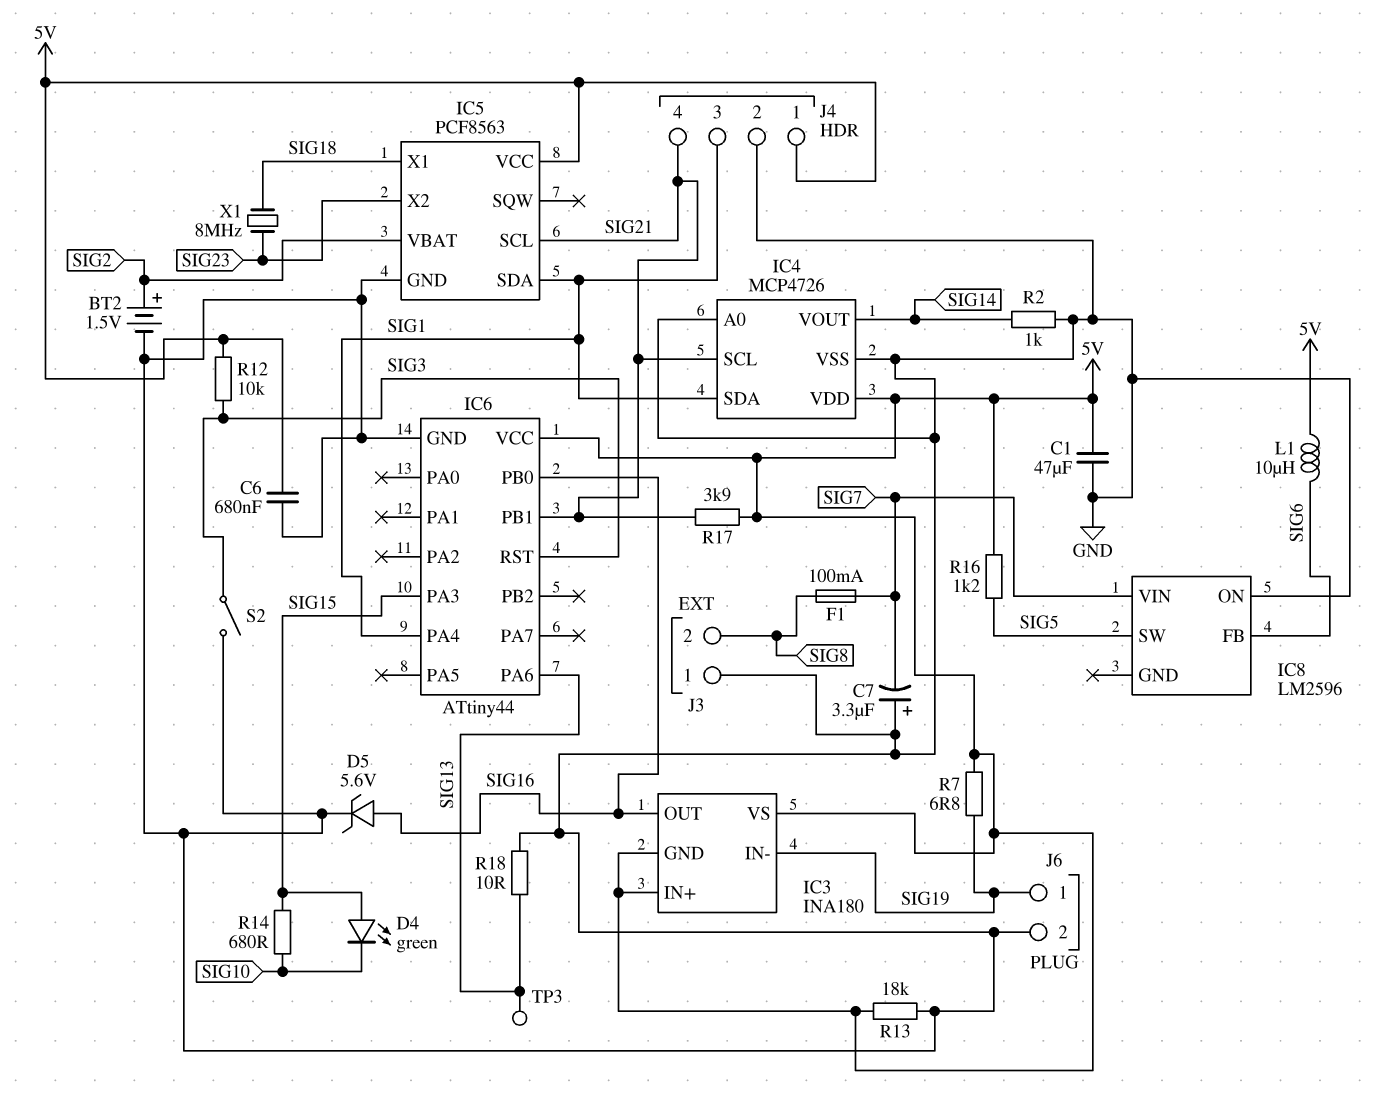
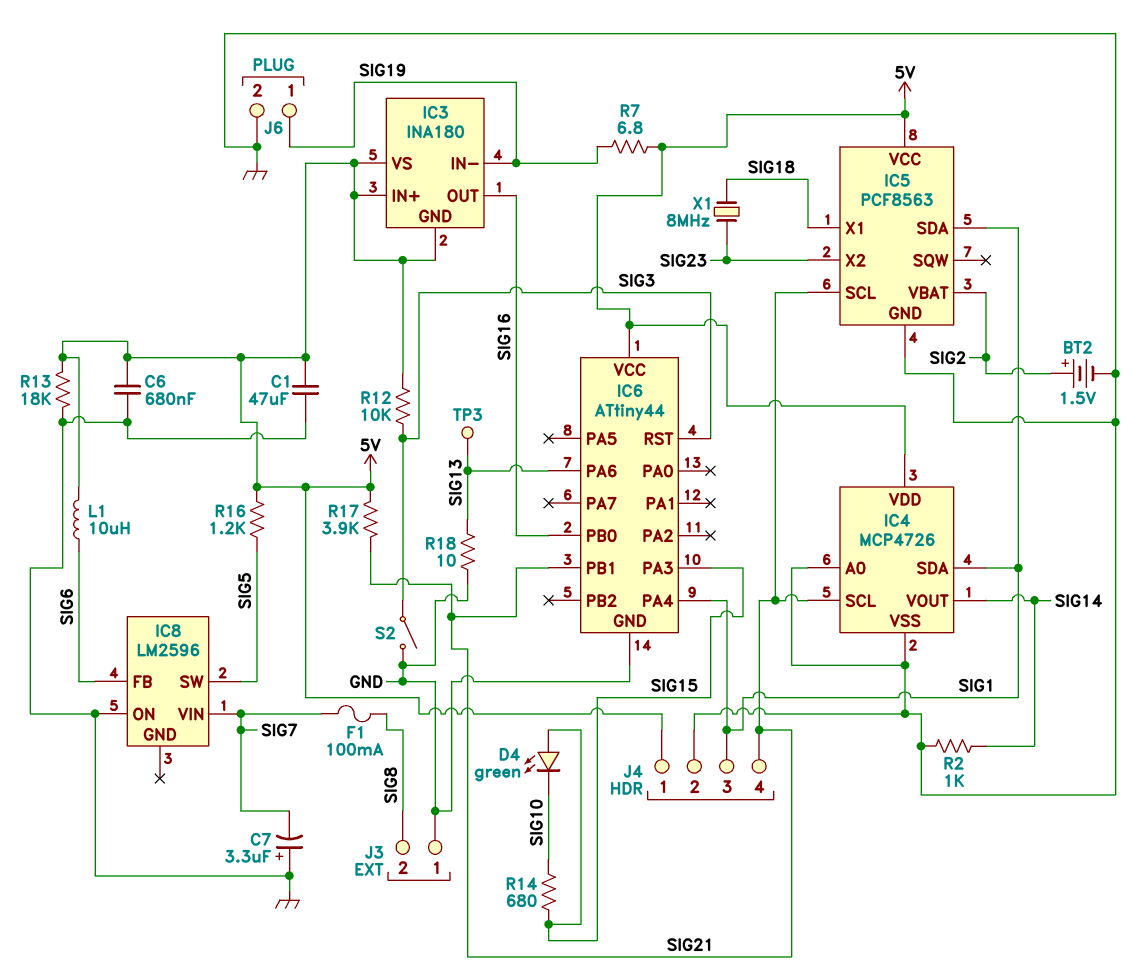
D5: zener 5.6V (A SIG16, K GND) -> none

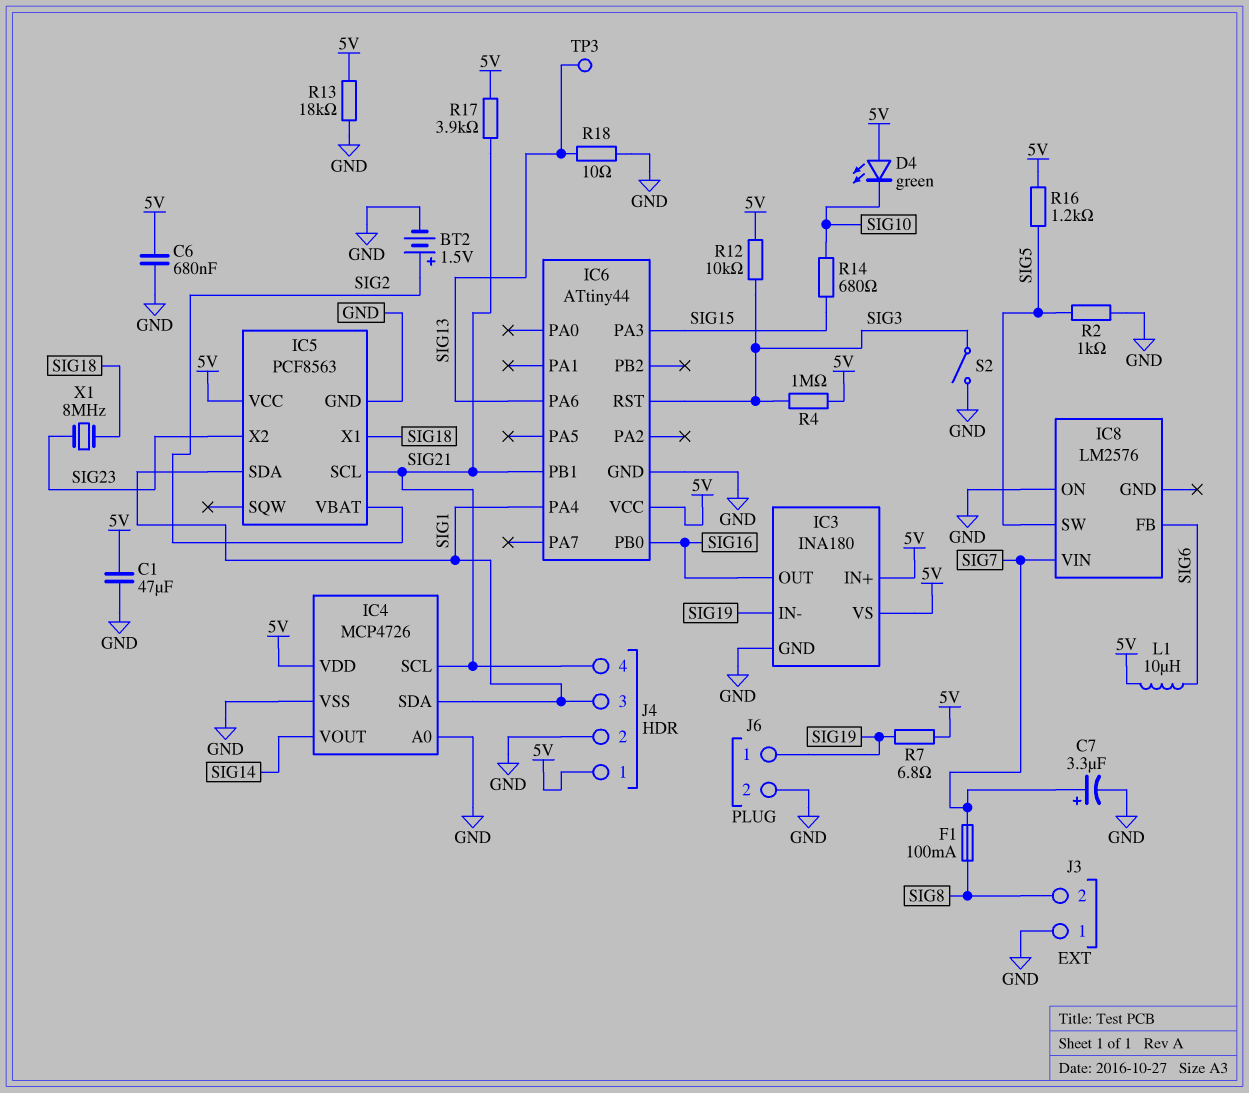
C7: 3.3uF (plus GND, minus SIG7) -> 3.3uF (plus SIG7, minus GND)
D4: LED green (A SIG15, K SIG10) -> LED green (A 5V, K SIG10)
IC3 pin GND: 5V -> GND
IC8: LM2596 -> LM2576
R2: 1k (GND, SIG14) -> 1k (GND, SIG5)
R4: none -> 1M (5V, SIG3)

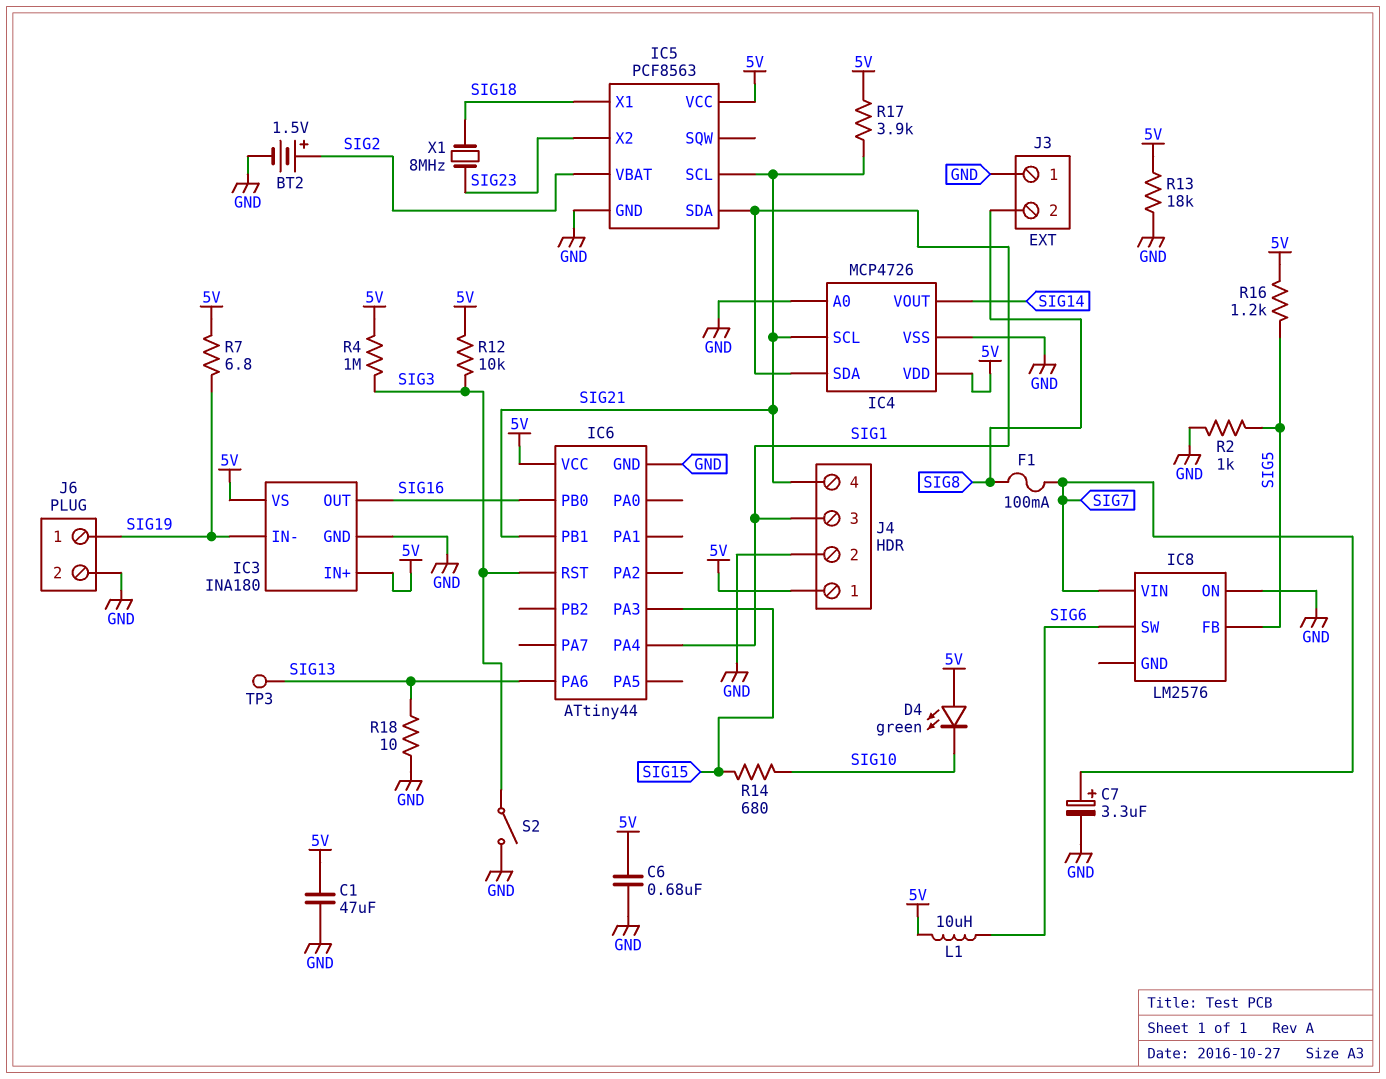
IC8 pin FB: SIG6 -> SIG5
IC8 pin SW: SIG5 -> SIG6

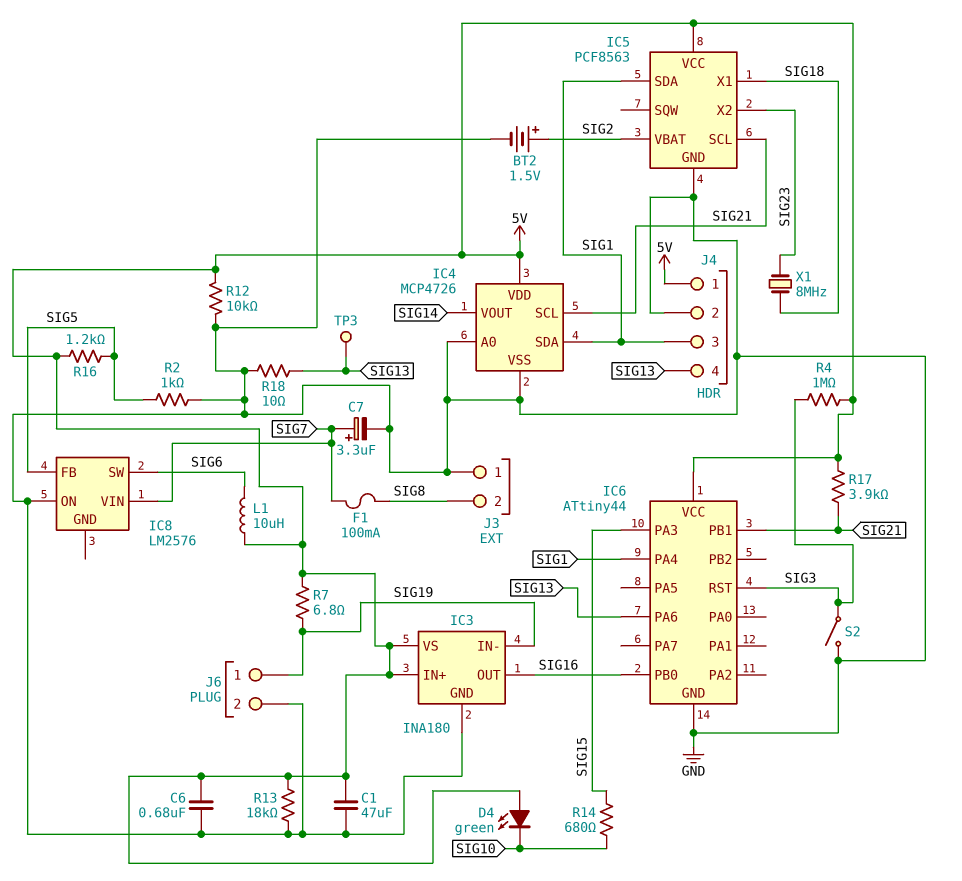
J4 pin 4: SIG21 -> SIG13
R12: 10k (5V, SIG3) -> 10k (5V, GND)

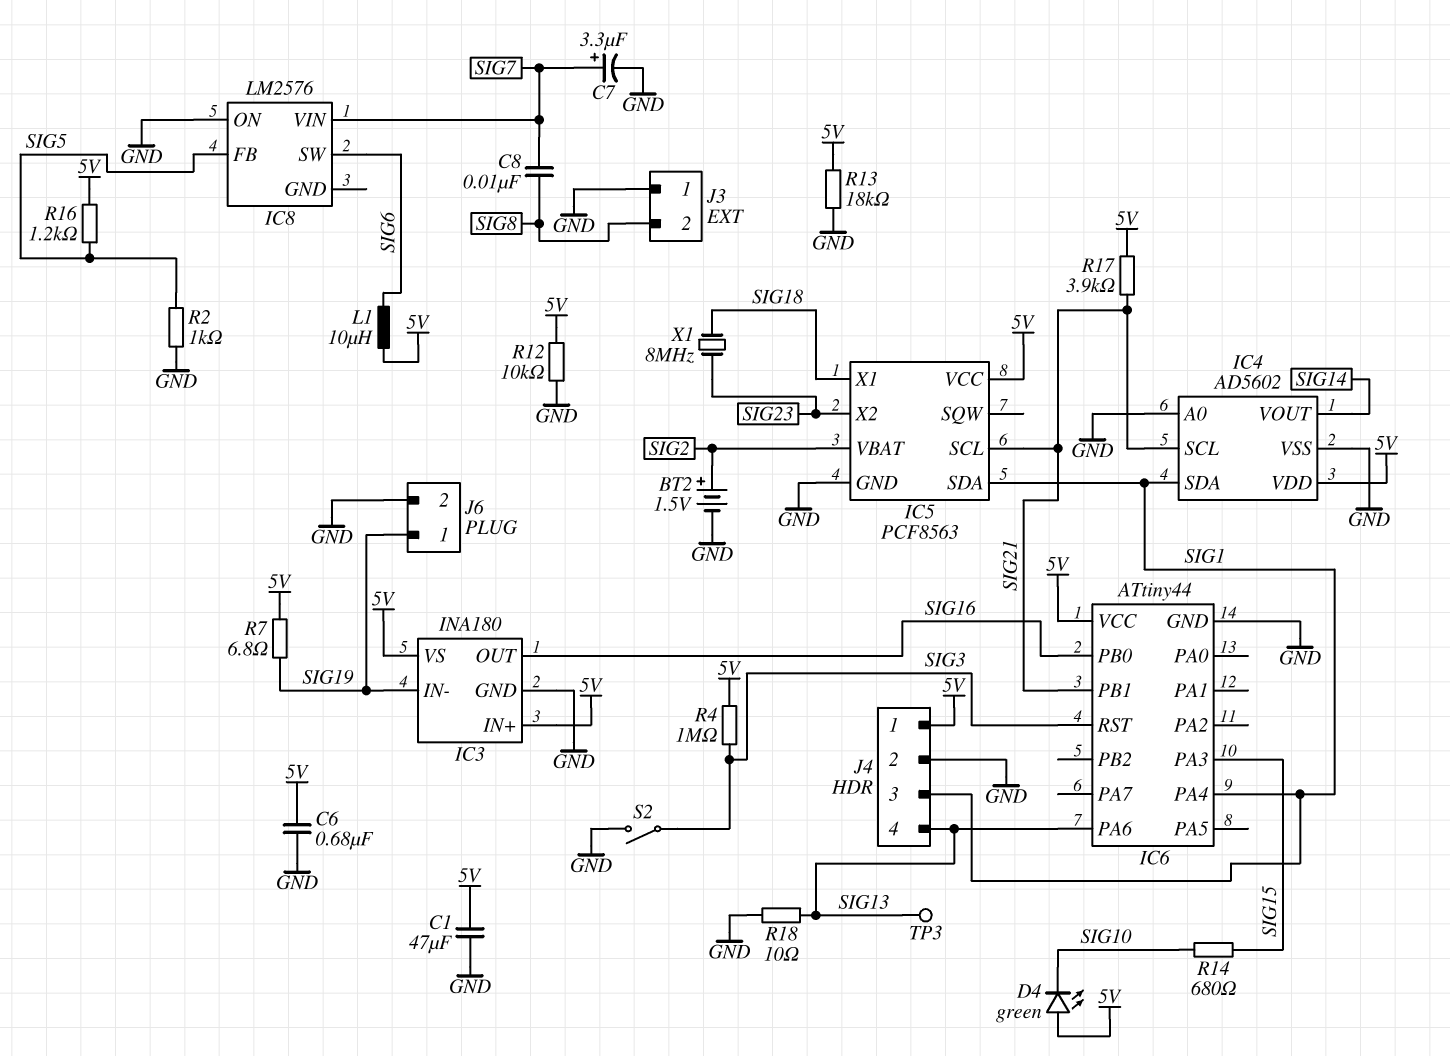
C8: none -> 10nF (SIG7, SIG8)
F1: 100mA (SIG7, SIG8) -> none
IC4: MCP4726 -> AD5602

